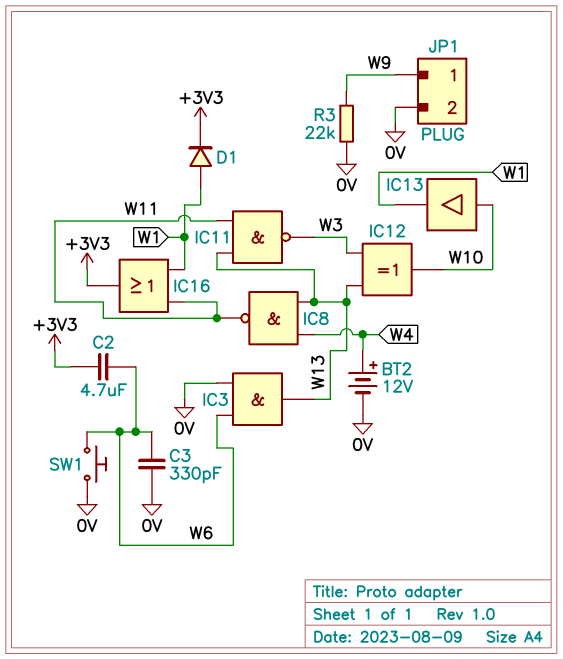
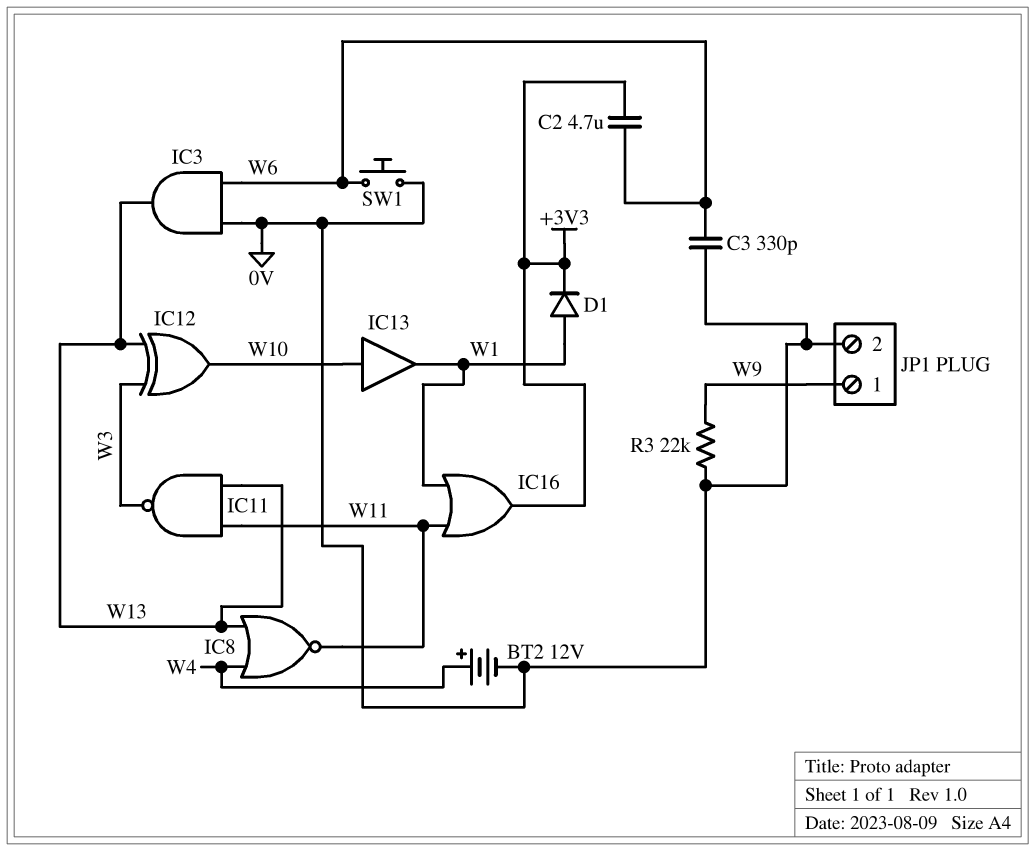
IC8: NAND (in W4, in W13, out W11) -> NOR (in W4, in W13, out W11)

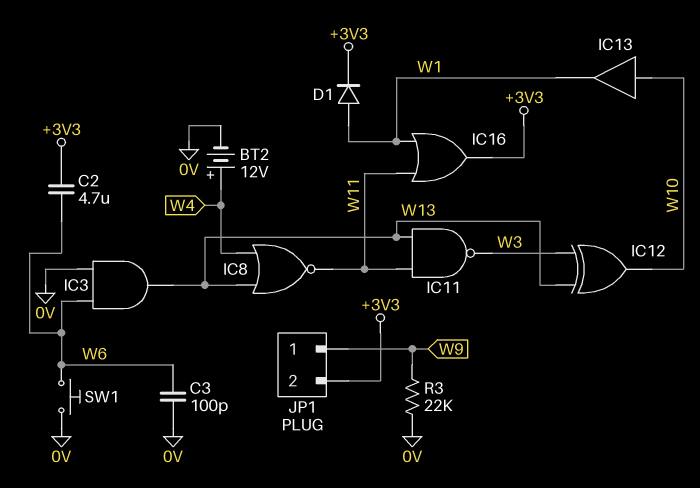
C3: 330pF (0V, W6) -> 100pF (0V, W6)
JP1 pin 2: 0V -> +3V3

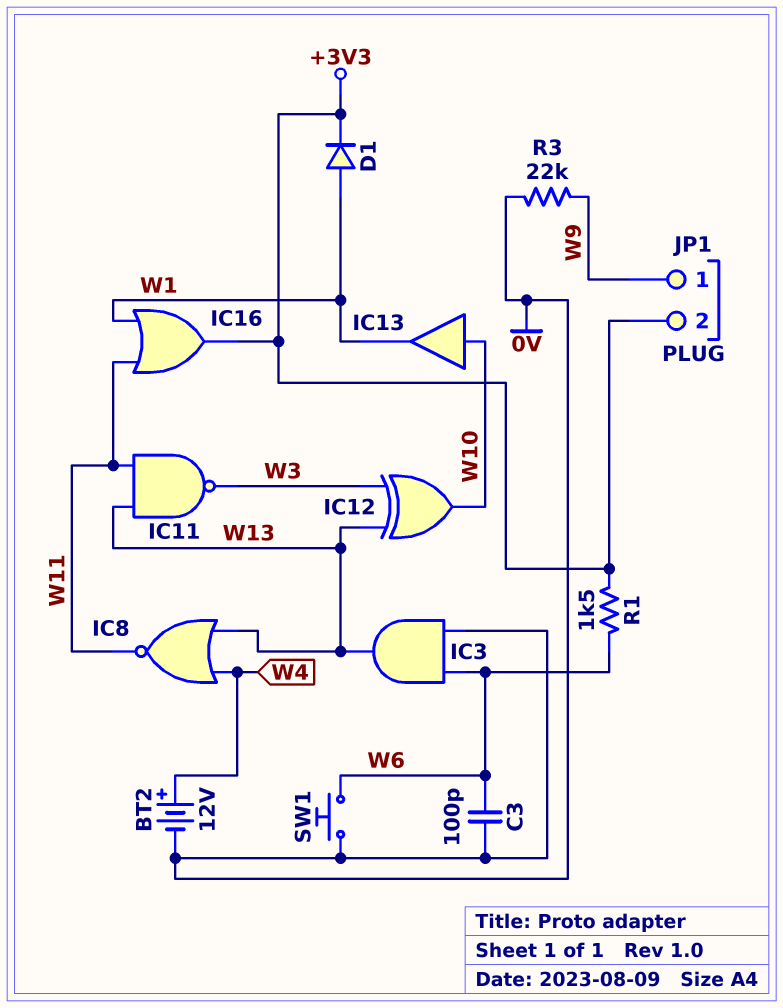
C2: 4.7uF (+3V3, W6) -> none
R1: none -> 1.5k (+3V3, W6)

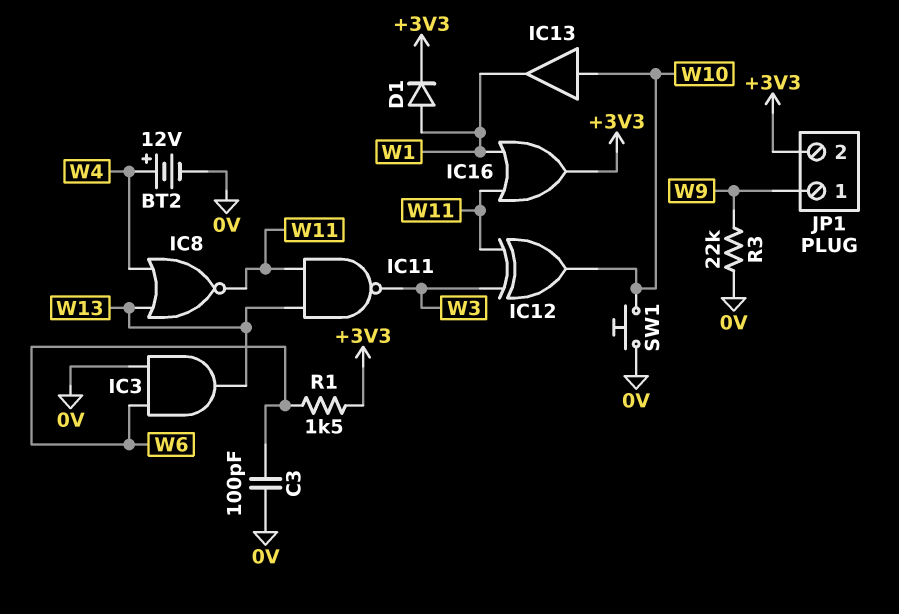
IC12: XOR (in W3, in W13, out W10) -> XOR (in W3, in W11, out W10)
SW1: button (0V, W6) -> button (0V, W10)

